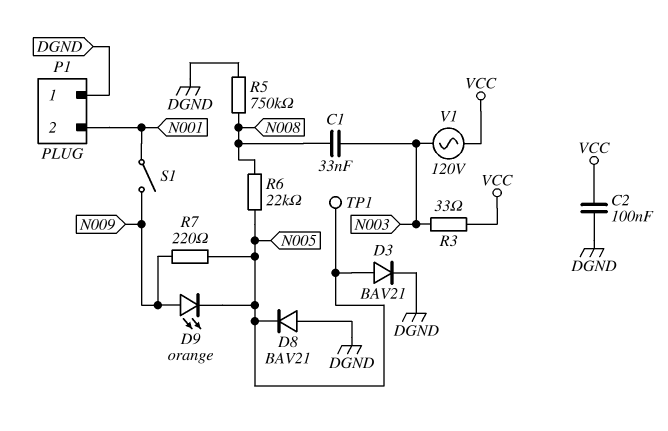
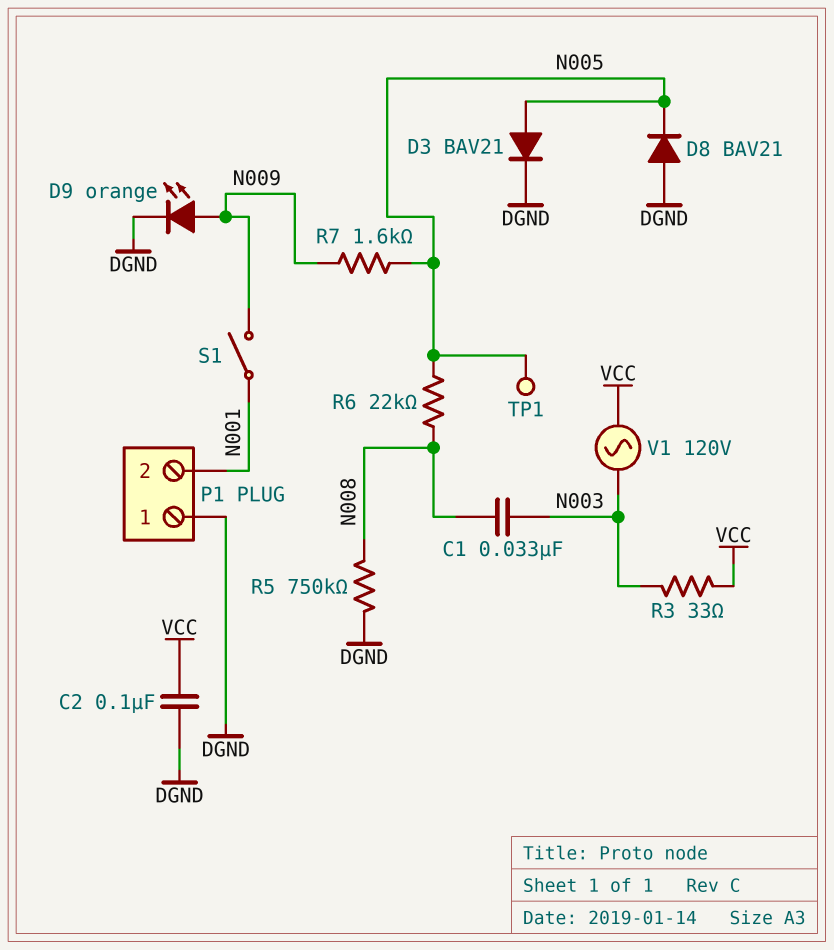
D9: LED orange (A N009, K N005) -> LED orange (A N009, K DGND)
R7: 220 (N005, N009) -> 1.6k (N005, N009)

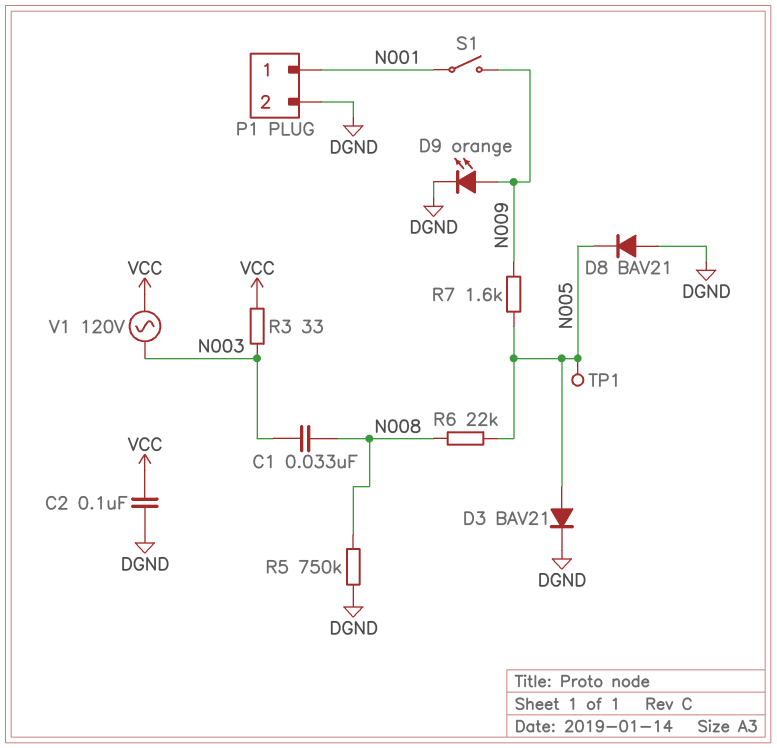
P1 pin 1: DGND -> N001
P1 pin 2: N001 -> DGND

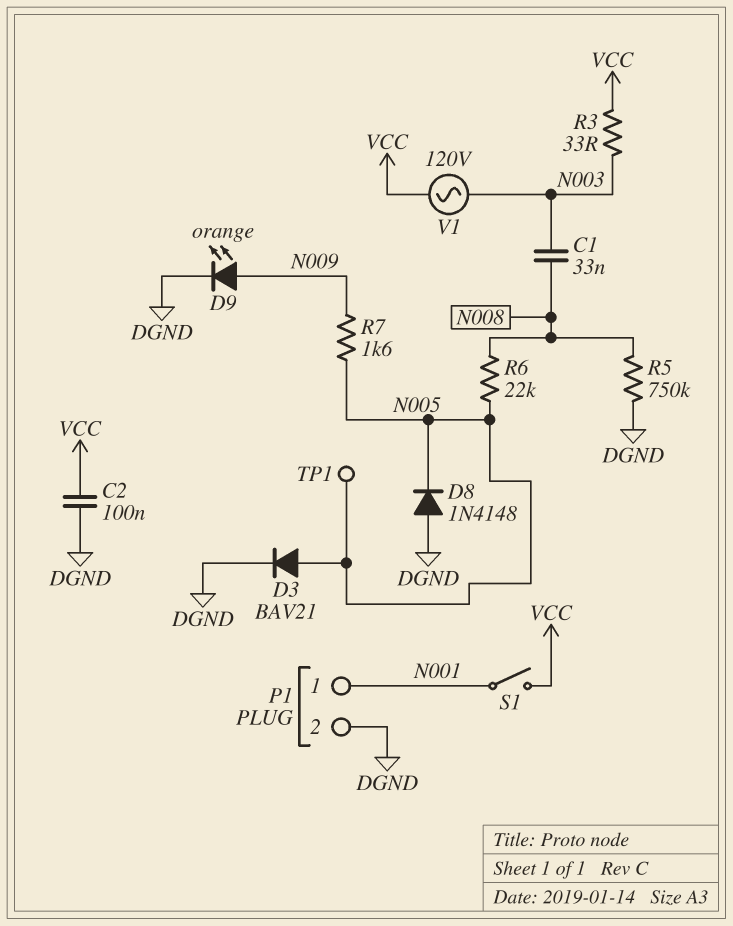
D8: diode BAV21 (A DGND, K N005) -> diode 1N4148 (A DGND, K N005)
S1: switch (N001, N009) -> switch (N001, VCC)

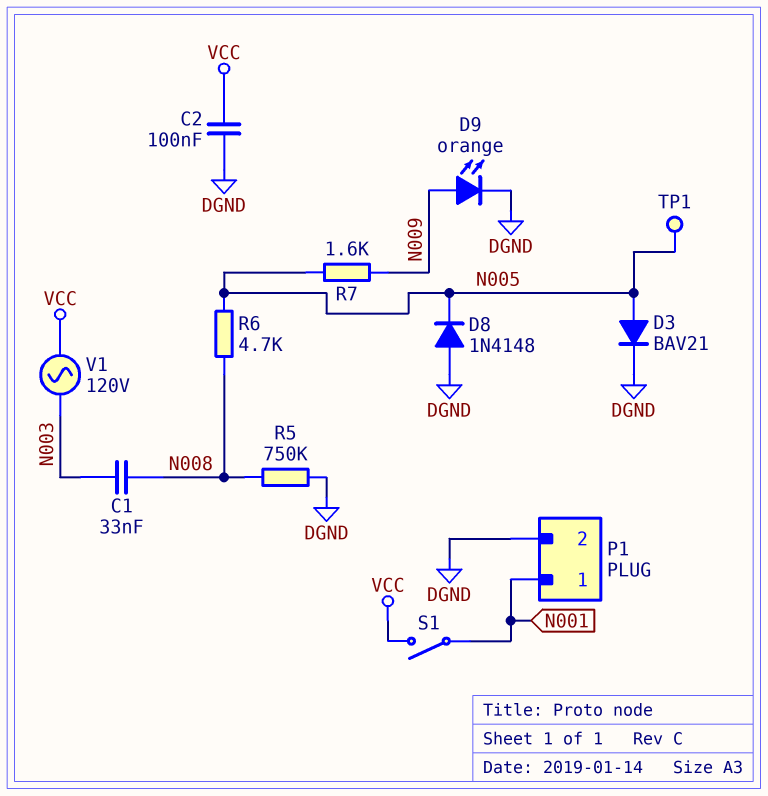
R3: 33 (N003, VCC) -> none
R6: 22k (N005, N008) -> 4.7k (N005, N008)

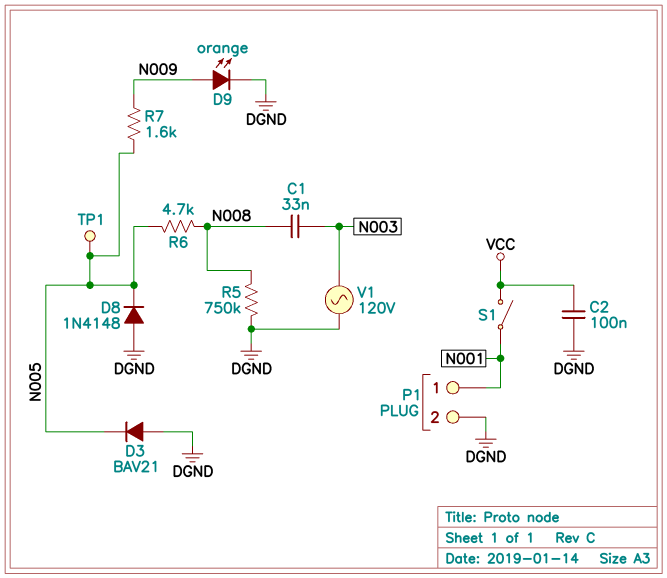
D3: diode BAV21 (A N005, K DGND) -> diode BAV21 (A DGND, K N005)
V1: AC 120V (N003, VCC) -> AC 120V (DGND, N003)

